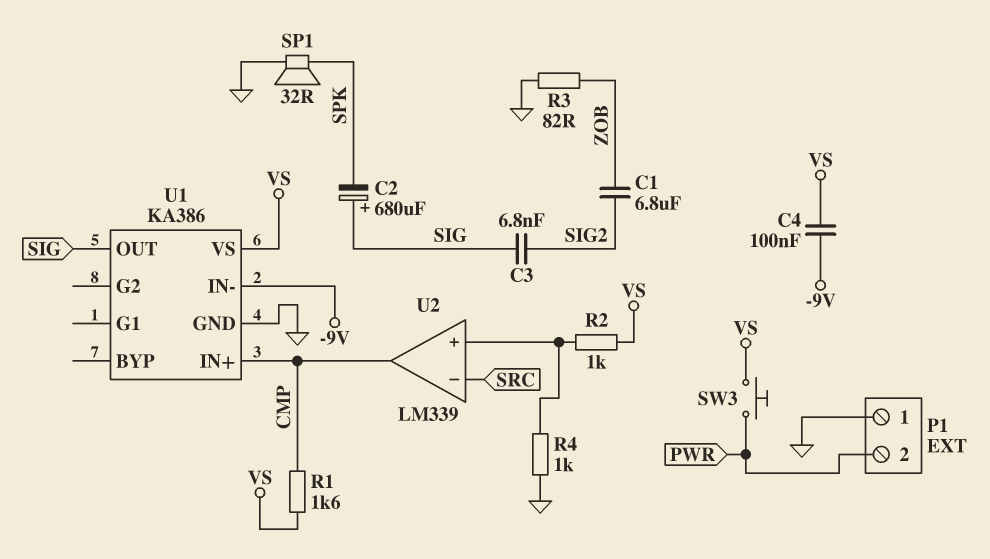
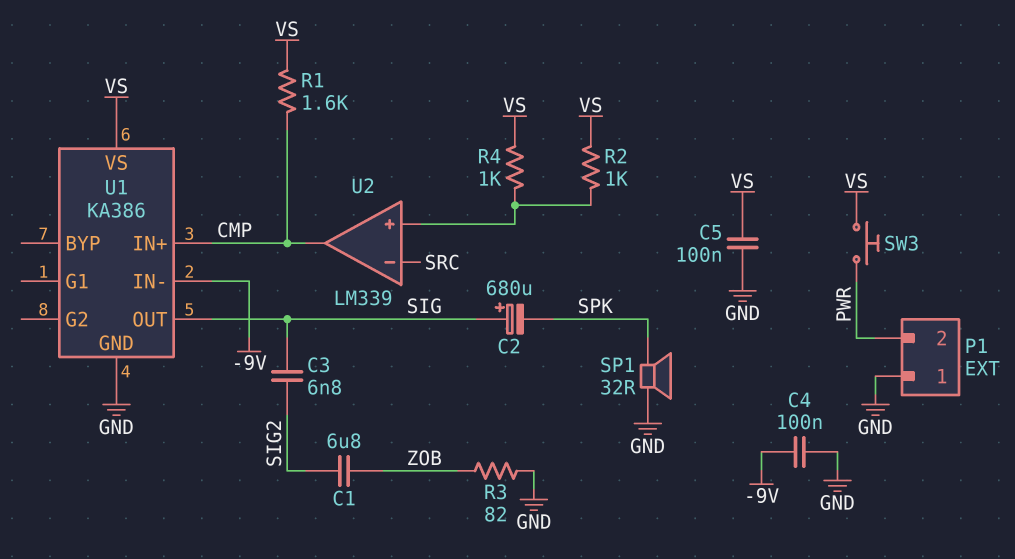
C4: 100nF (-9V, VS) -> 100nF (-9V, GND)
C5: none -> 100nF (GND, VS)
R4: 1k (GND, U2/in+) -> 1k (U2/in+, VS)

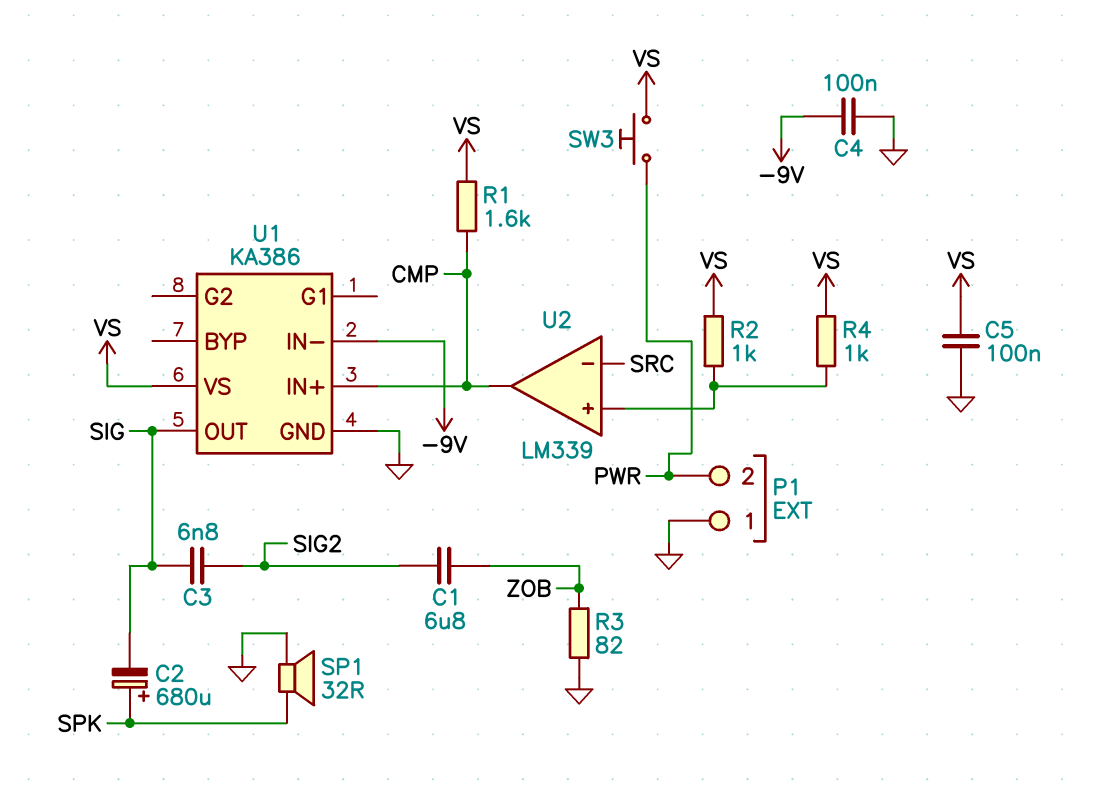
C2: 680uF (plus SIG, minus SPK) -> 680uF (plus SPK, minus SIG)

